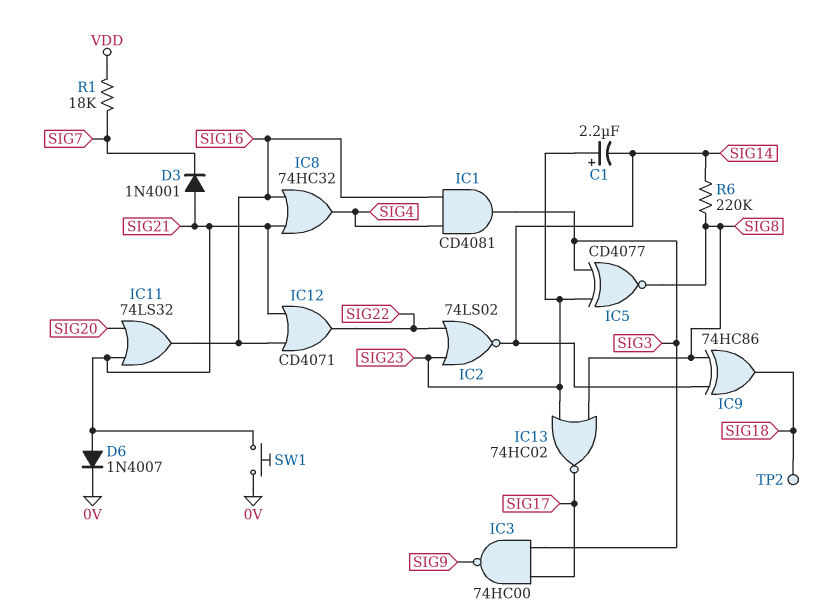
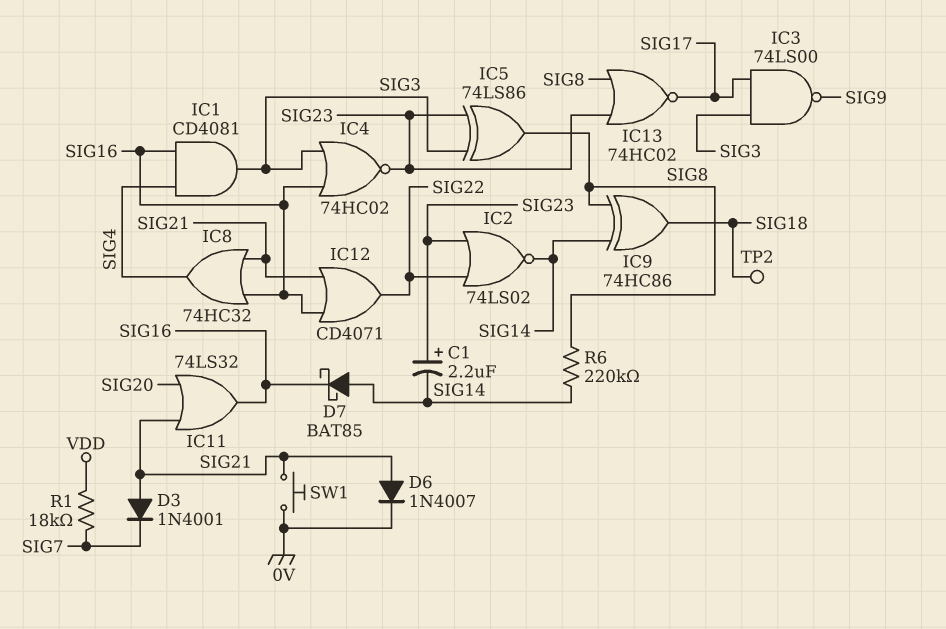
D7: none -> schottky BAT85 (A SIG14, K SIG16)
IC3: NAND 74HC00 (in SIG3, in SIG17, out SIG9) -> NAND 74LS00 (in SIG3, in SIG17, out SIG9)
IC4: none -> NOR 74HC02 (in SIG3, in SIG16, out SIG23)
IC5: XNOR CD4077 (in SIG3, in SIG23, out SIG8) -> XOR 74LS86 (in SIG3, in SIG23, out SIG8)

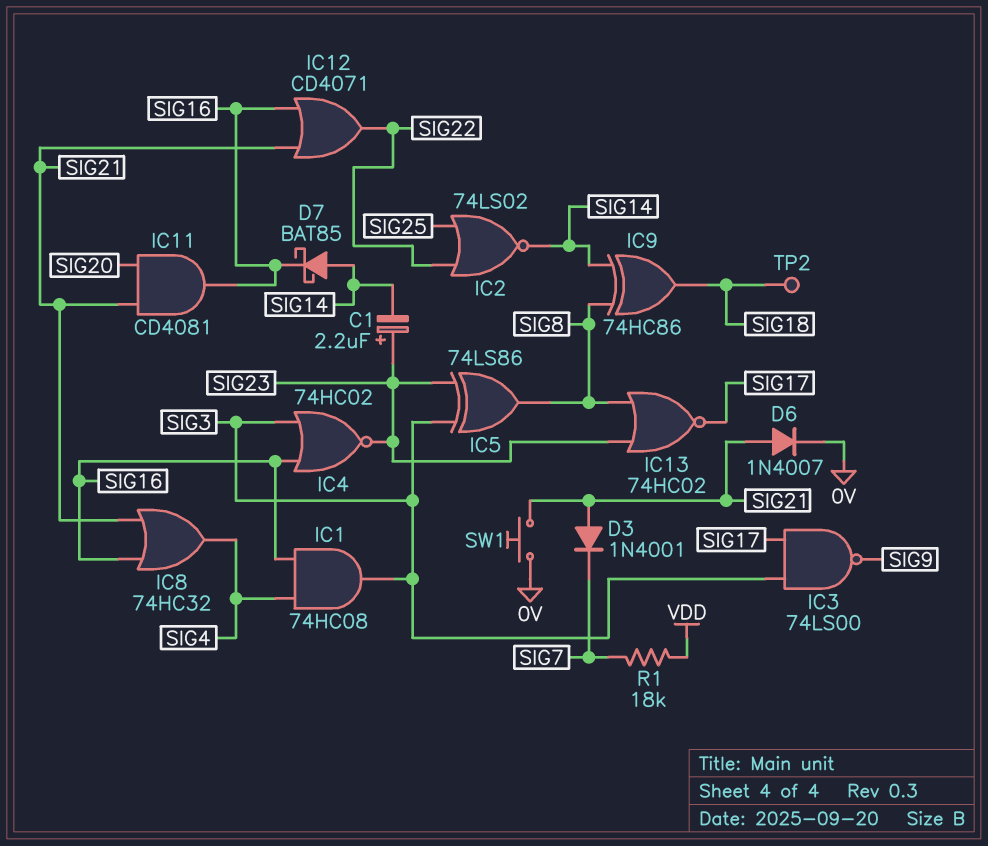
IC1: AND CD4081 (in SIG4, in SIG16, out SIG3) -> AND 74HC08 (in SIG4, in SIG16, out SIG3)
IC2: NOR 74LS02 (in SIG22, in SIG23, out SIG14) -> NOR 74LS02 (in SIG22, in SIG25, out SIG14)
IC11: OR 74LS32 (in SIG20, in SIG21, out SIG16) -> AND CD4081 (in SIG20, in SIG21, out SIG16)
R6: 220k (SIG8, SIG14) -> none

